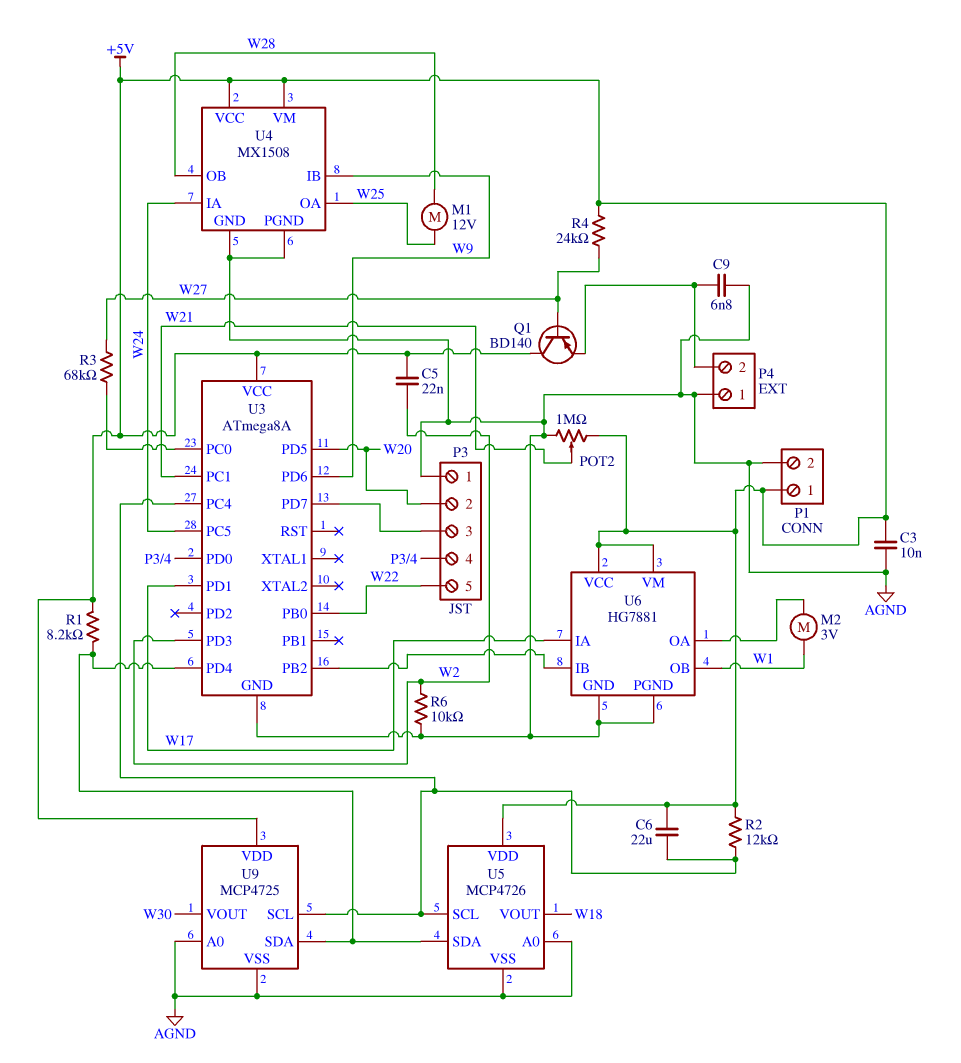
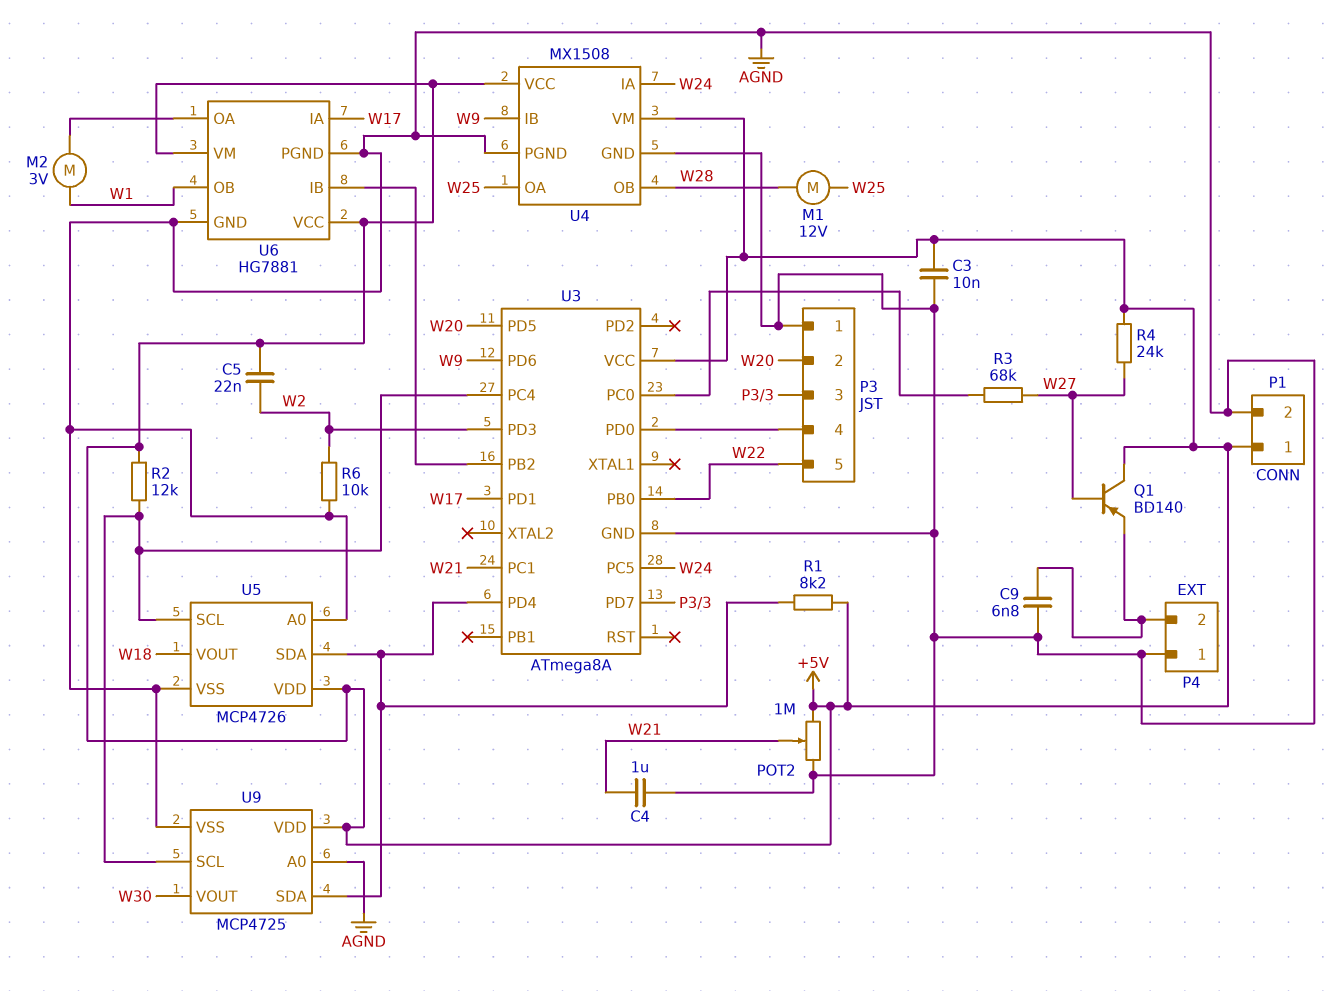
C4: none -> 1uF (AGND, W21)
C6: 22uF (+5V, U3/PC4) -> none

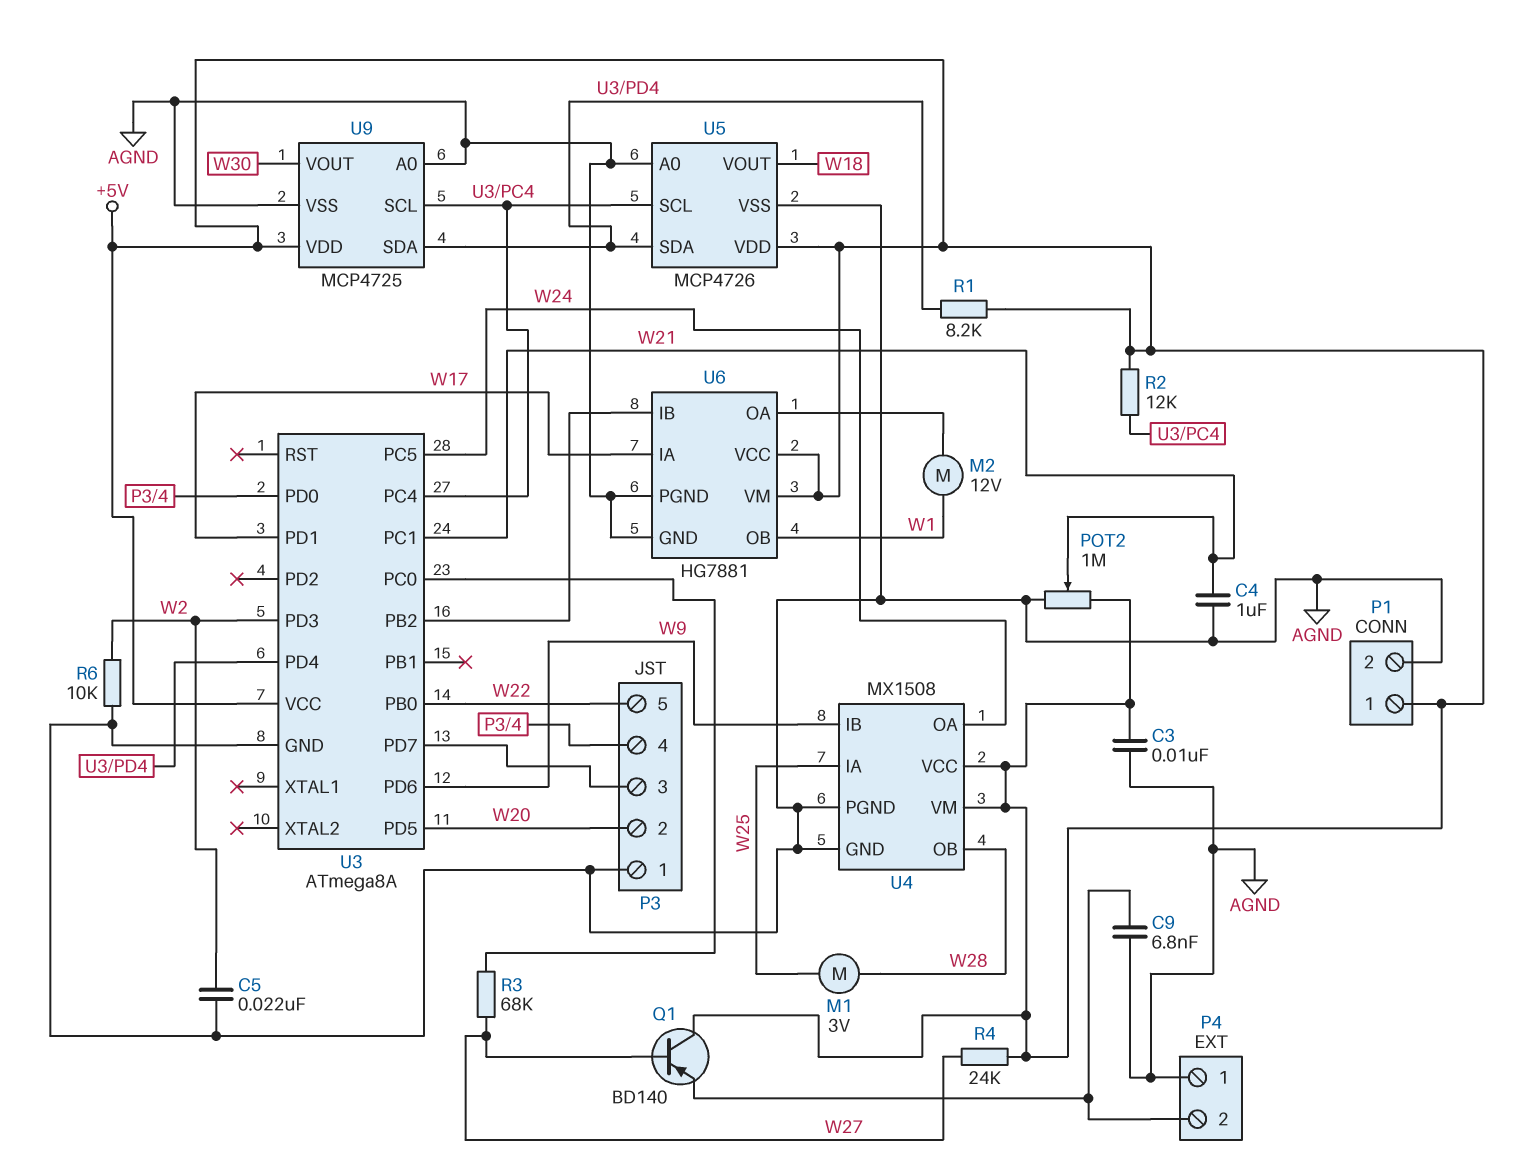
C5: 22nF (+5V, W2) -> 22nF (AGND, W2)
M1: motor 12V (W25, W28) -> motor 3V (W25, W28)
M2: motor 3V (U6/OA, W1) -> motor 12V (U6/OA, W1)
U4 pin IA: W24 -> W25
U4 pin OA: W25 -> W24

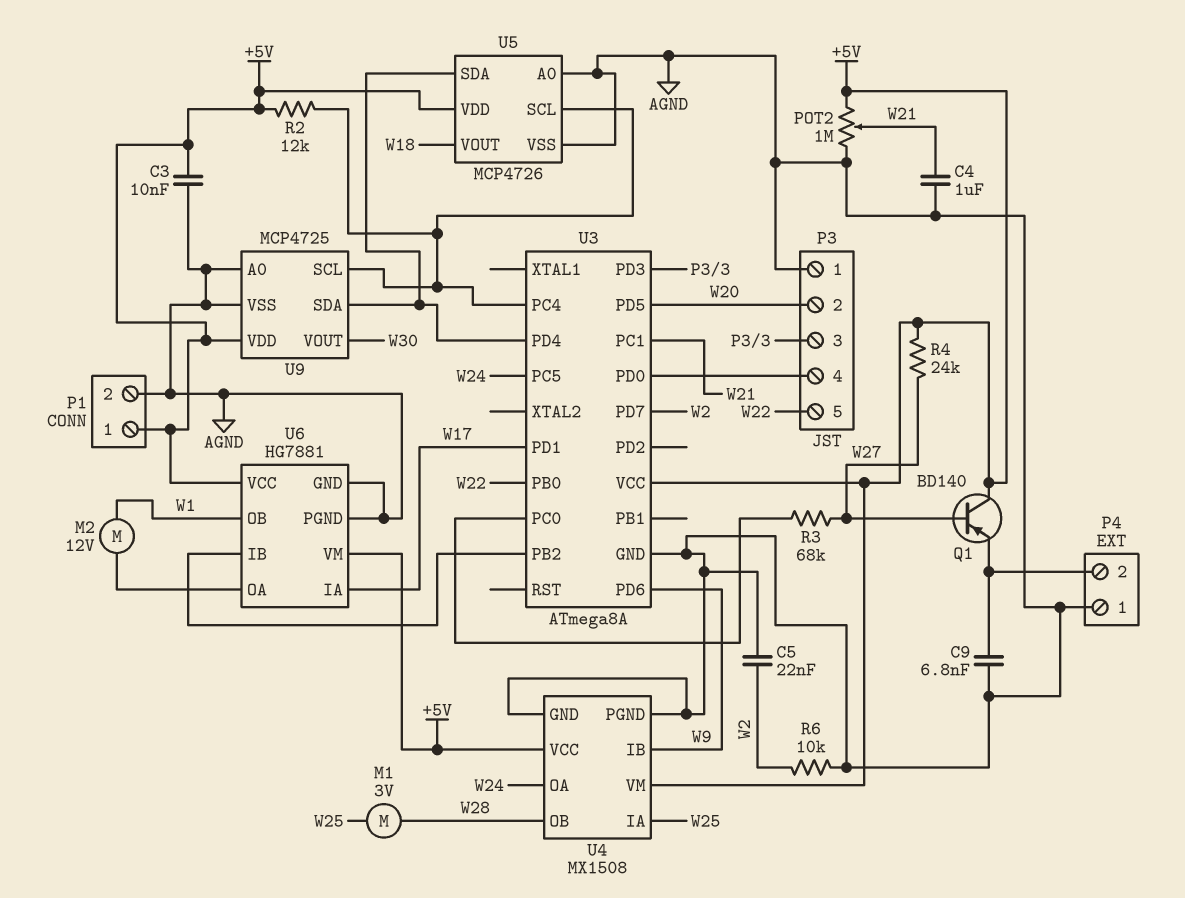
R1: 8.2k (+5V, U3/PD4) -> none
U3 pin PD3: W2 -> P3/3
U3 pin PD7: P3/3 -> W2

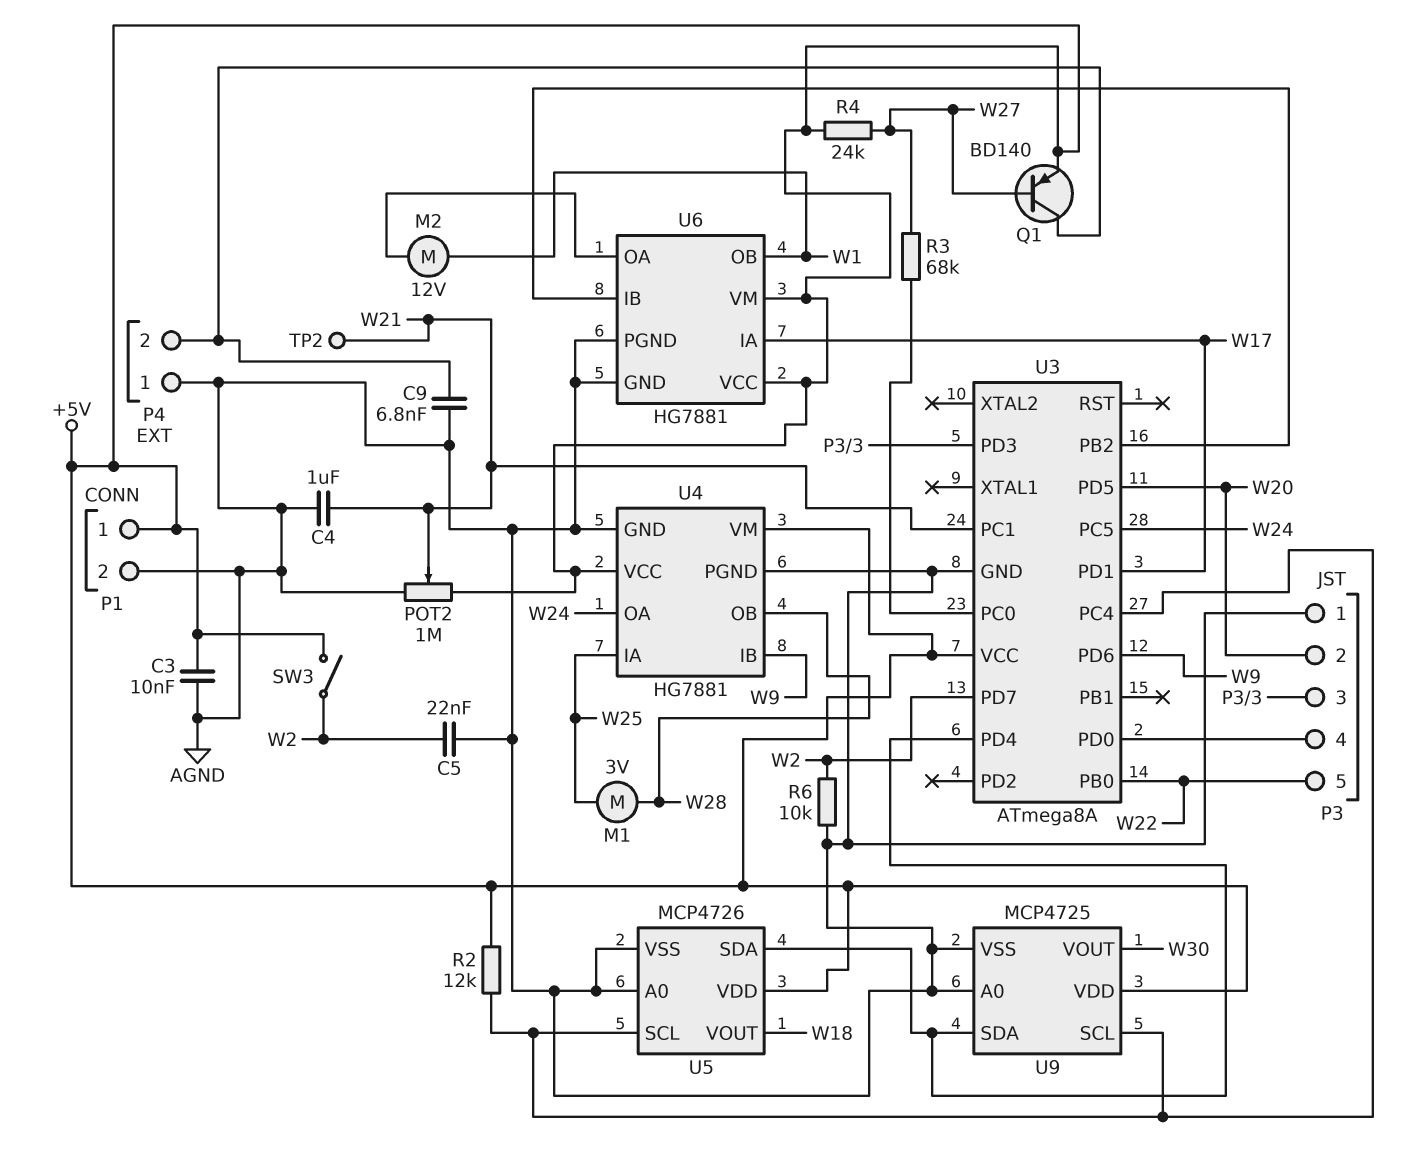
Q1: PNP BD140 (B W27, C +5V, E P4/2) -> PNP BD140 (B W27, C P4/2, E +5V)
SW3: none -> switch (+5V, W2)
TP2: none -> test point (W21)
U4: MX1508 -> HG7881

